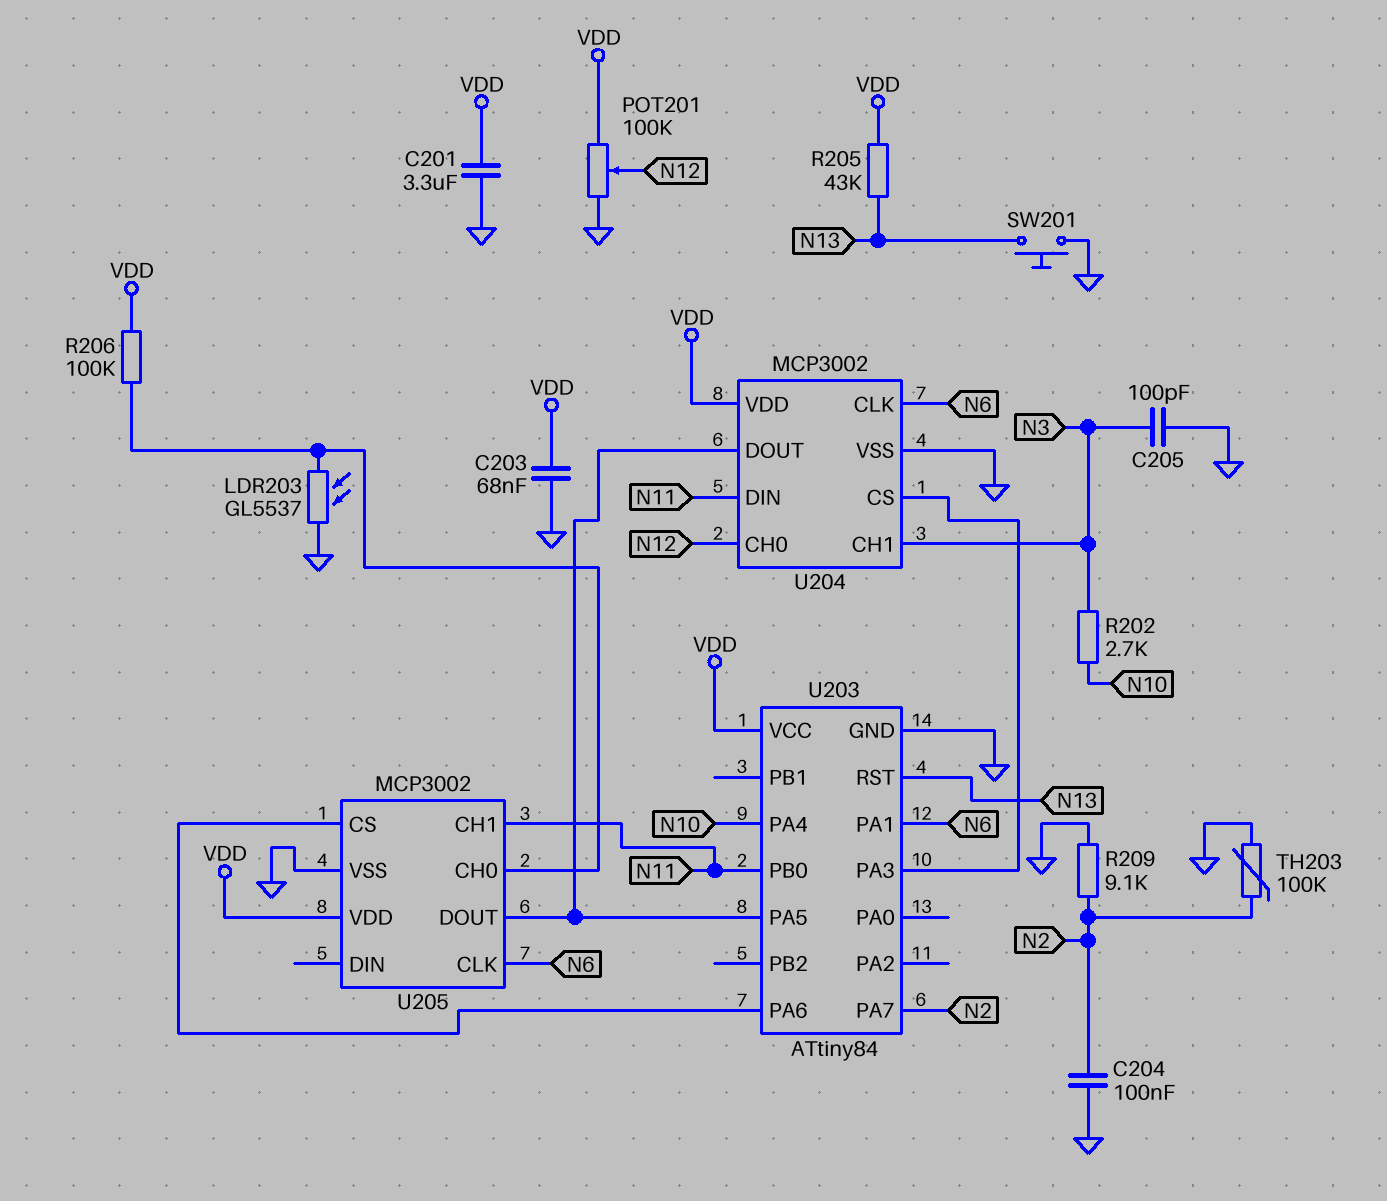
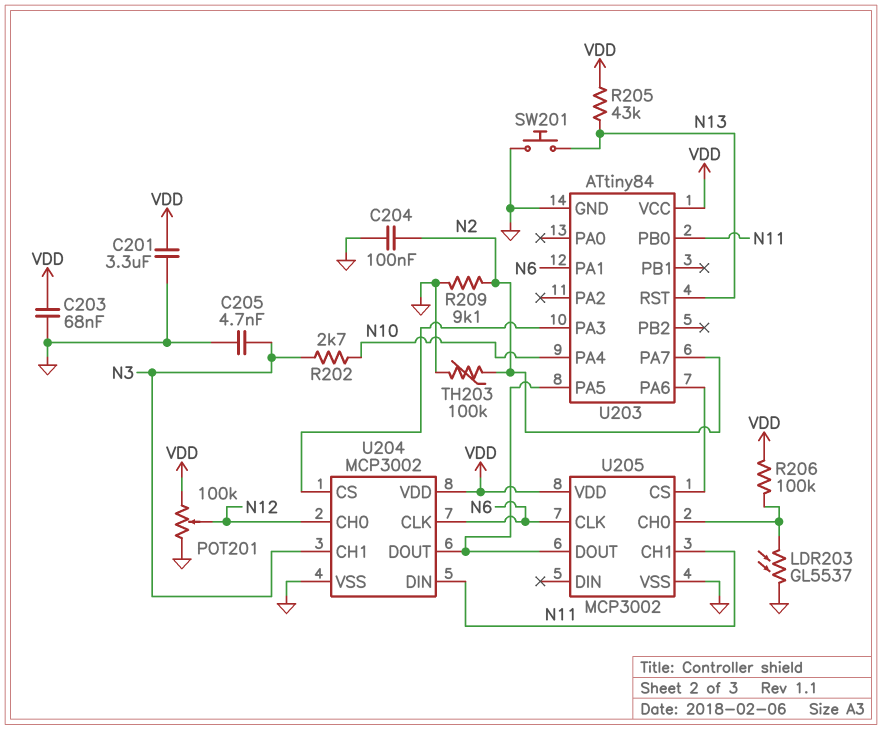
C205: 100pF (GND, N3) -> 4.7nF (GND, N3)

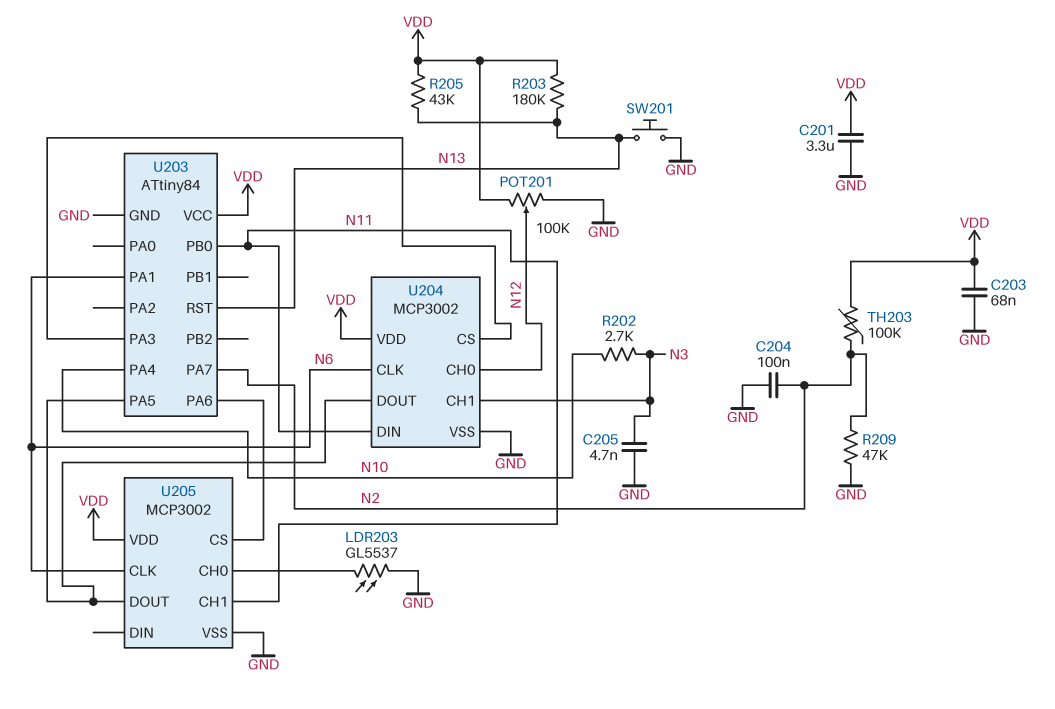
R203: none -> 180k (N13, VDD)
R206: 100k (U205/CH0, VDD) -> none
R209: 9.1k (GND, N2) -> 47k (GND, N2)
TH203: 100k (GND, N2) -> 100k (N2, VDD)

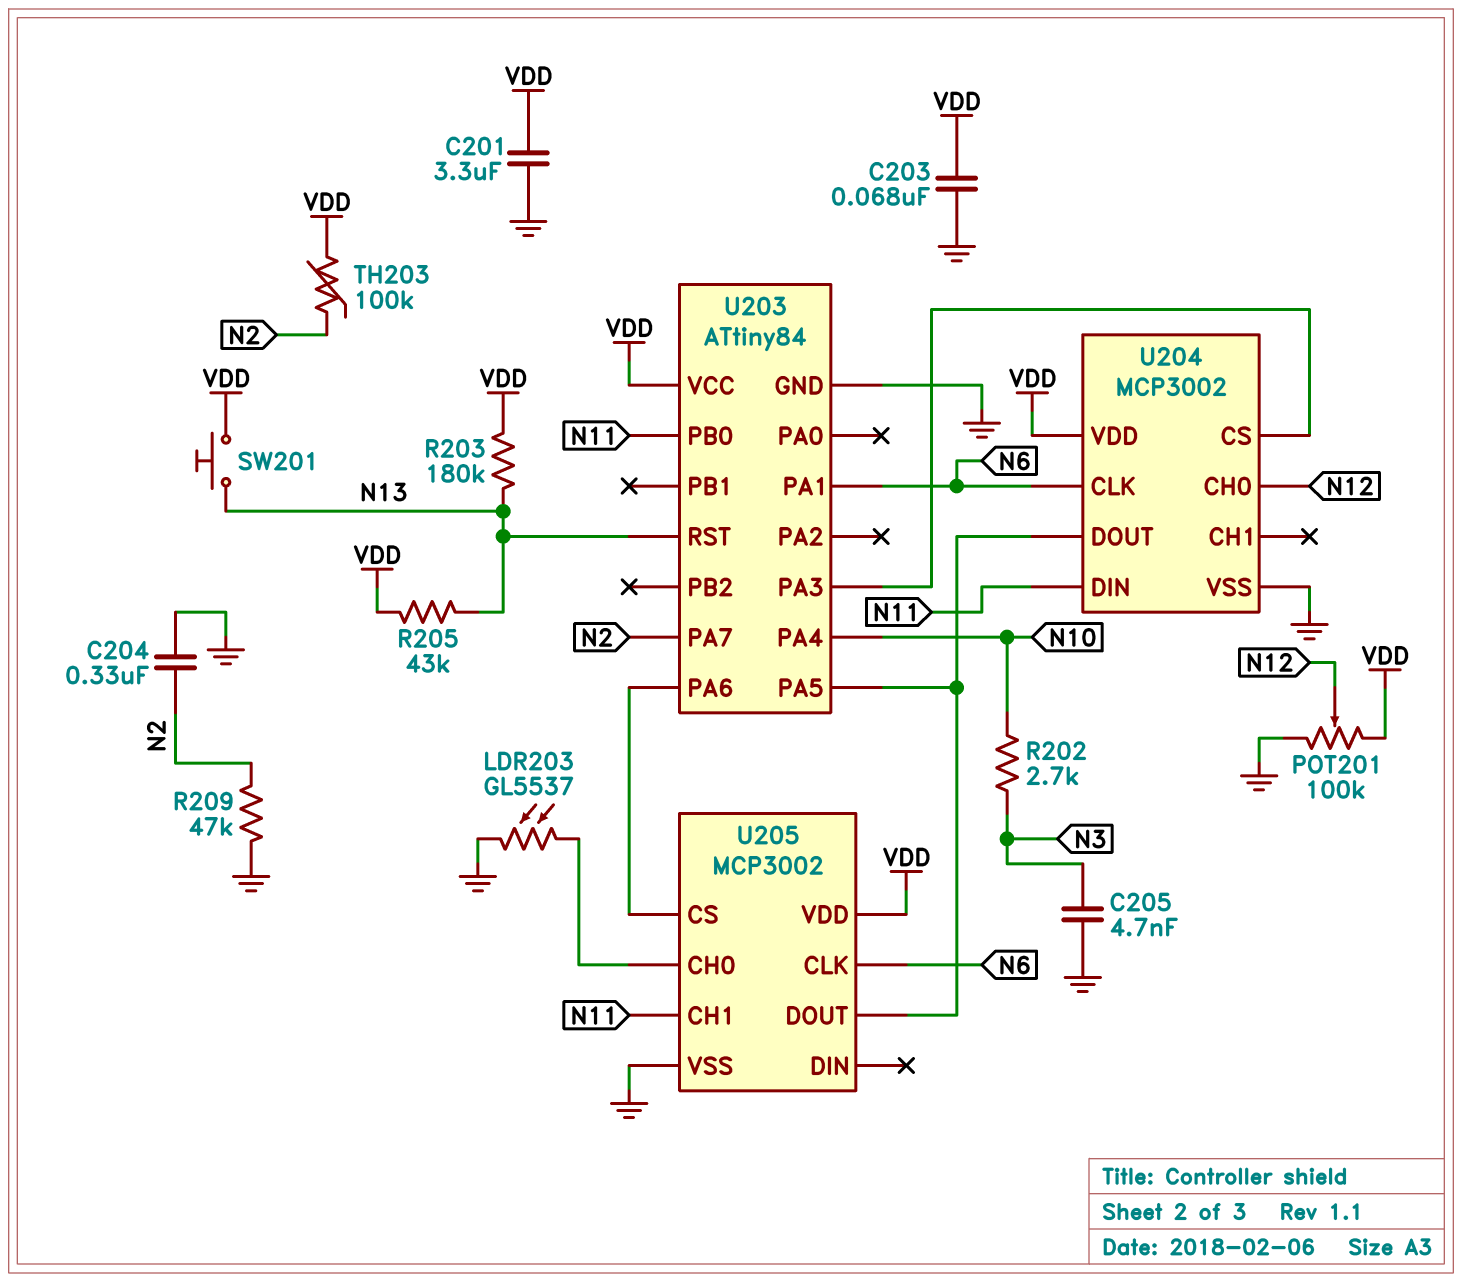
C204: 100nF (GND, N2) -> 330nF (GND, N2)
SW201: button (GND, N13) -> button (N13, VDD)
U204 pin CH1: N3 -> none

